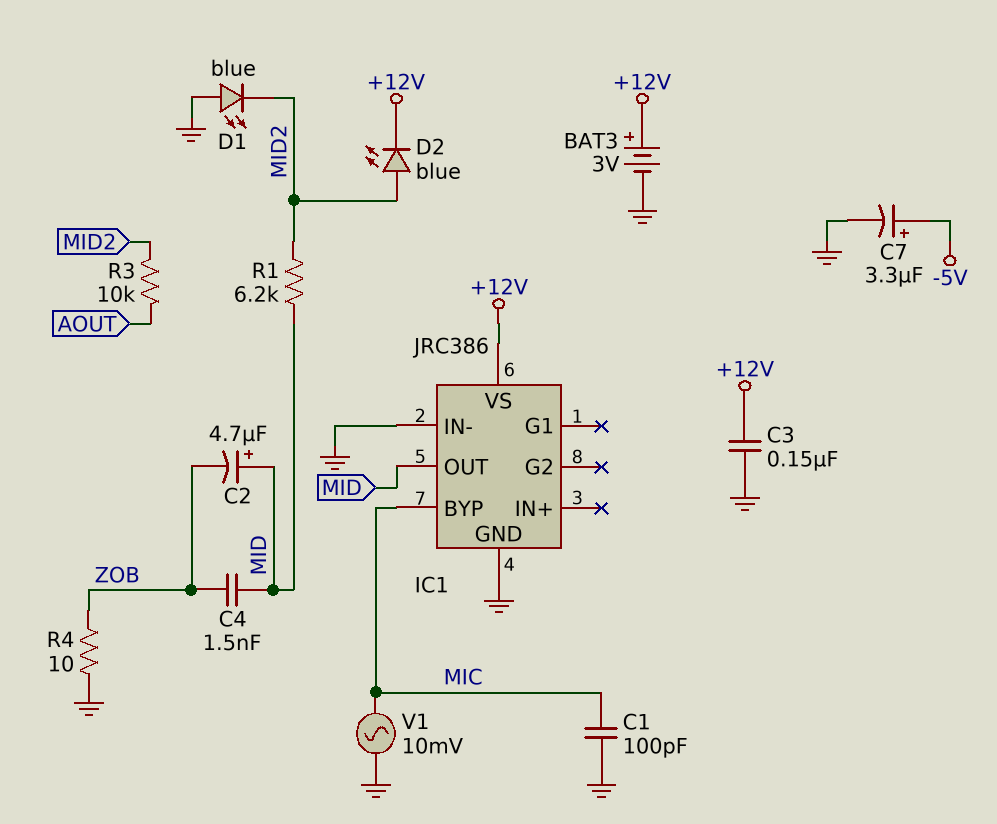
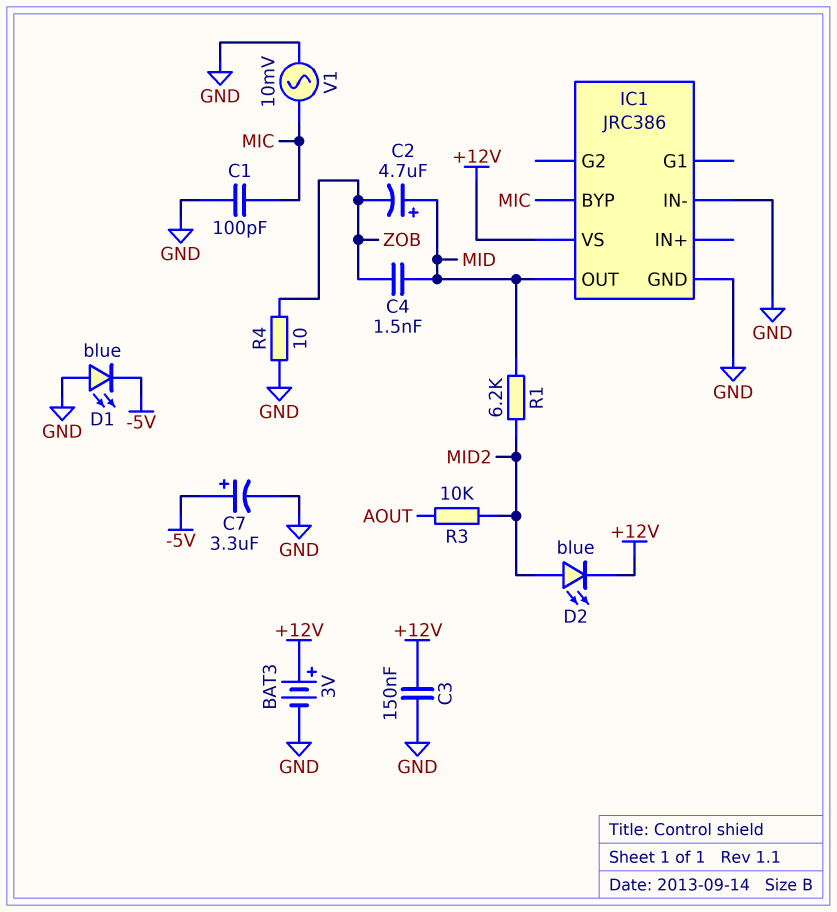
D1: LED blue (A GND, K MID2) -> LED blue (A GND, K -5V)

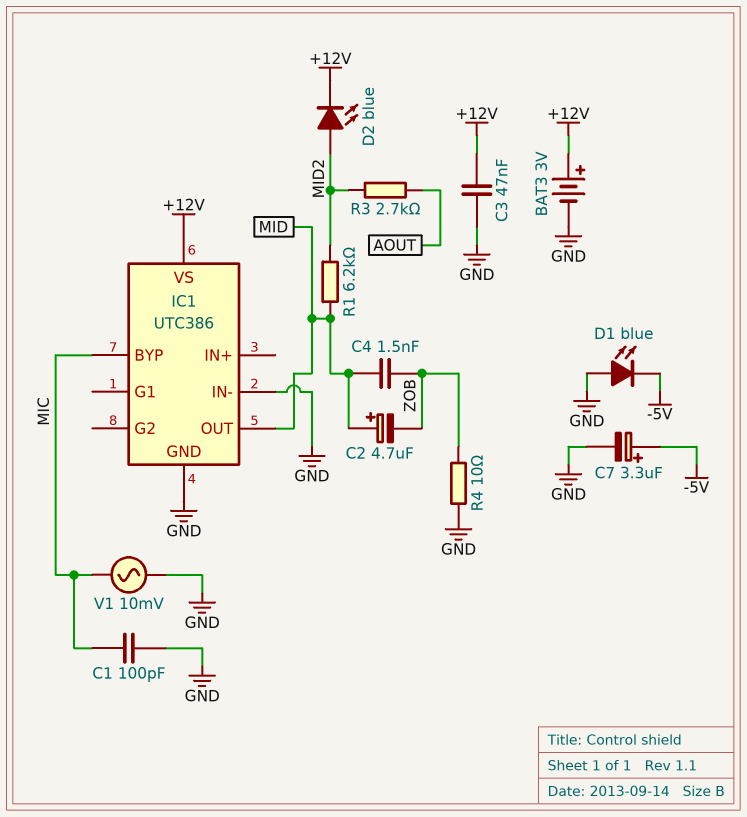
C3: 150nF (+12V, GND) -> 47nF (+12V, GND)
IC1: JRC386 -> UTC386
R3: 10k (AOUT, MID2) -> 2.7k (AOUT, MID2)

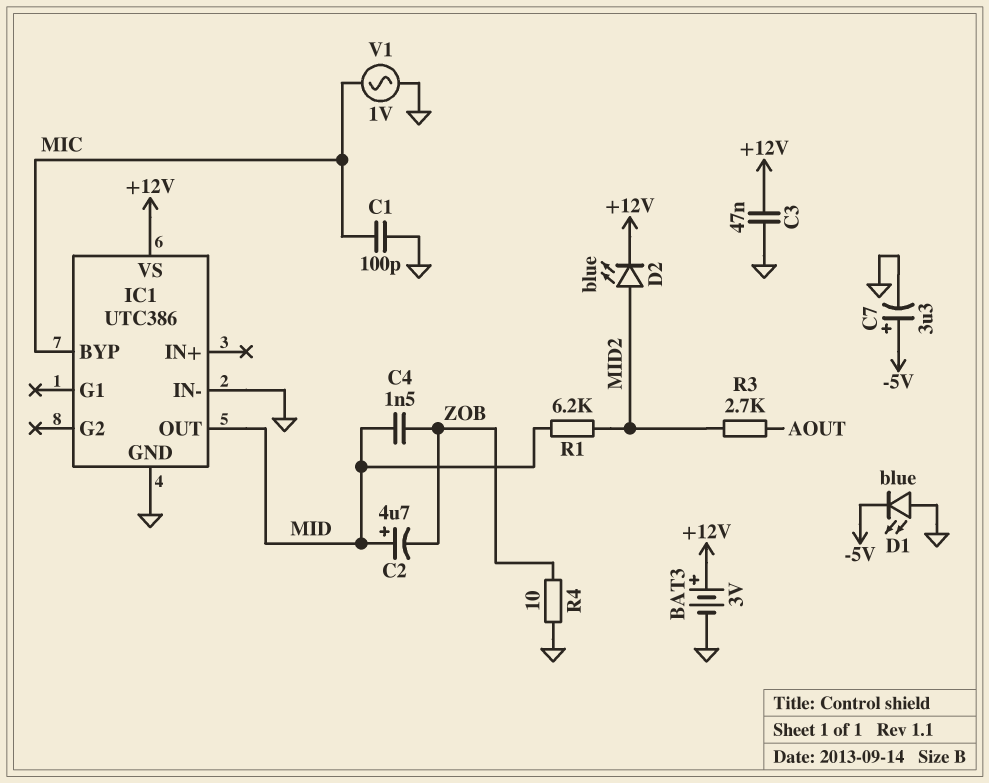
V1: AC 10mV (GND, MIC) -> AC 1V (GND, MIC)

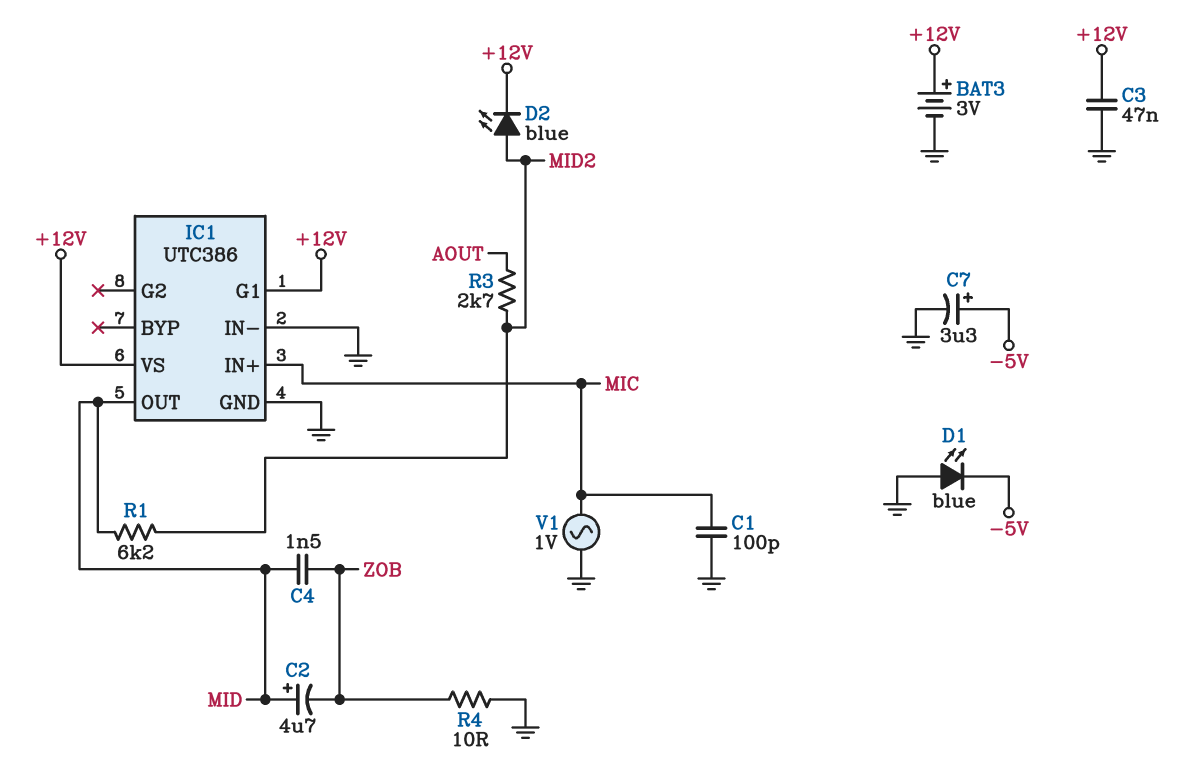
IC1 pin BYP: MIC -> none
IC1 pin G1: none -> +12V
IC1 pin IN+: none -> MIC

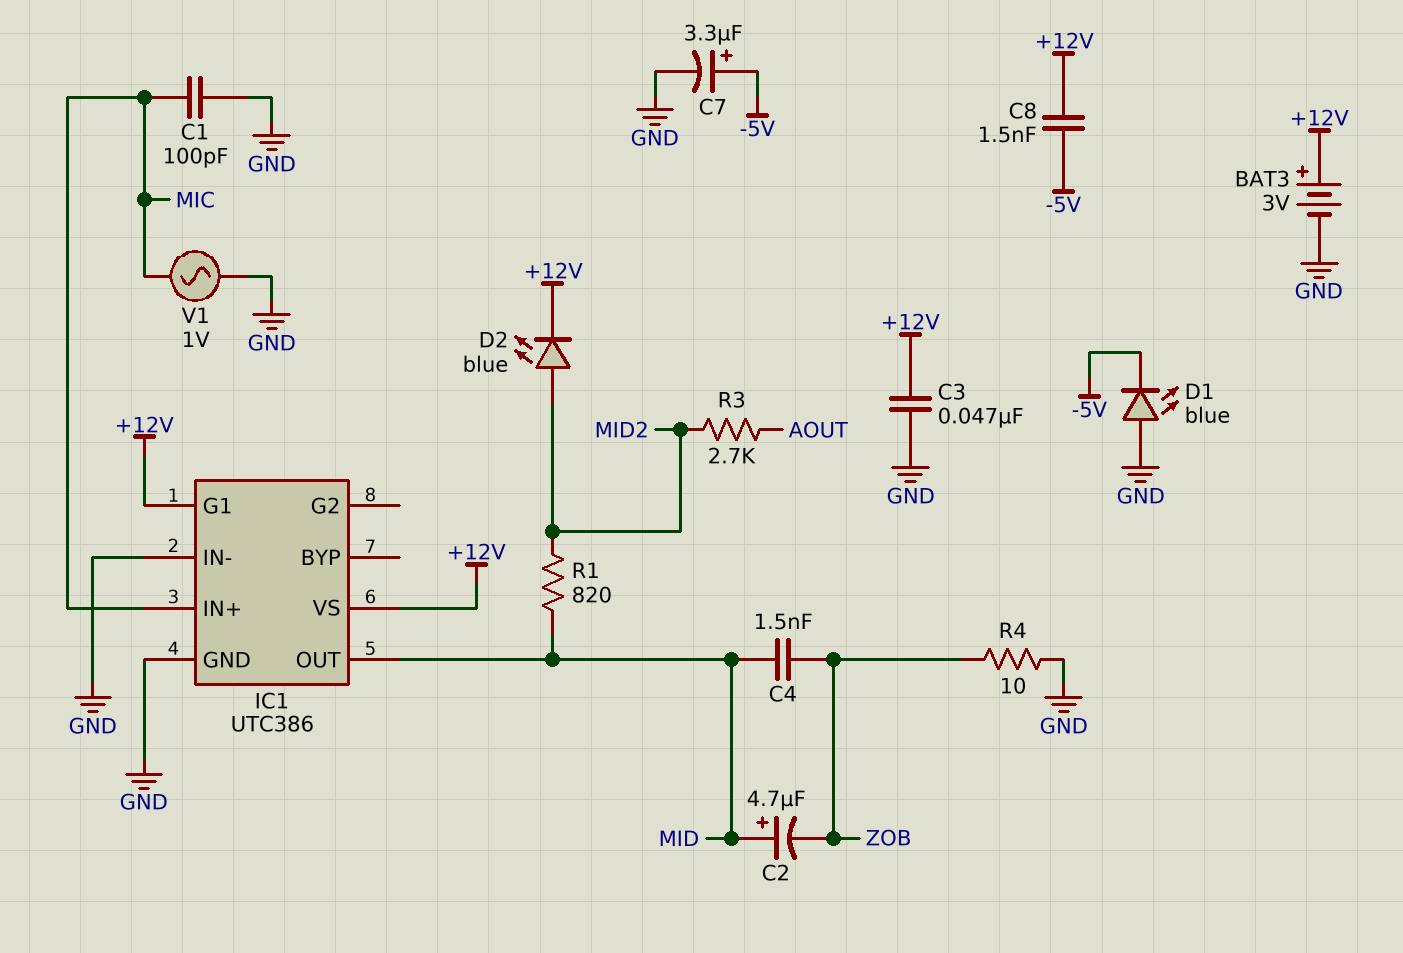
C8: none -> 1.5nF (+12V, -5V)
R1: 6.2k (MID, MID2) -> 820 (MID, MID2)

